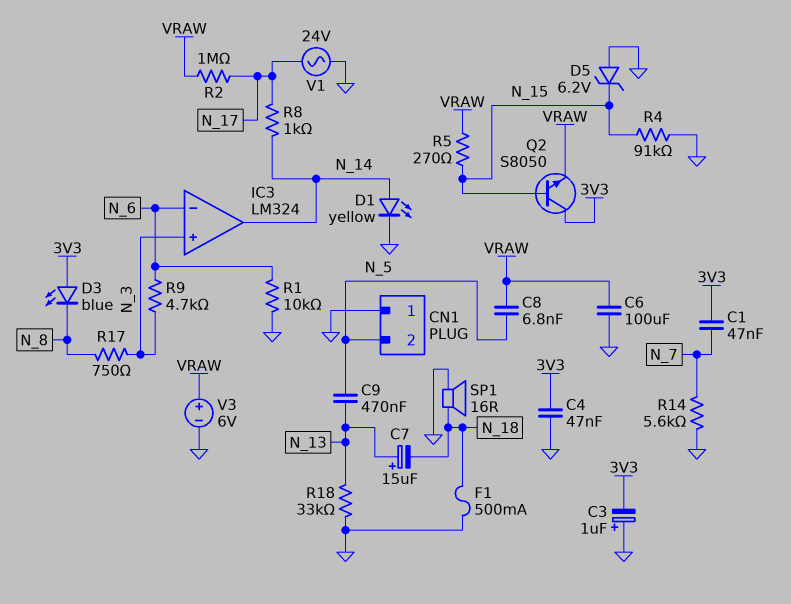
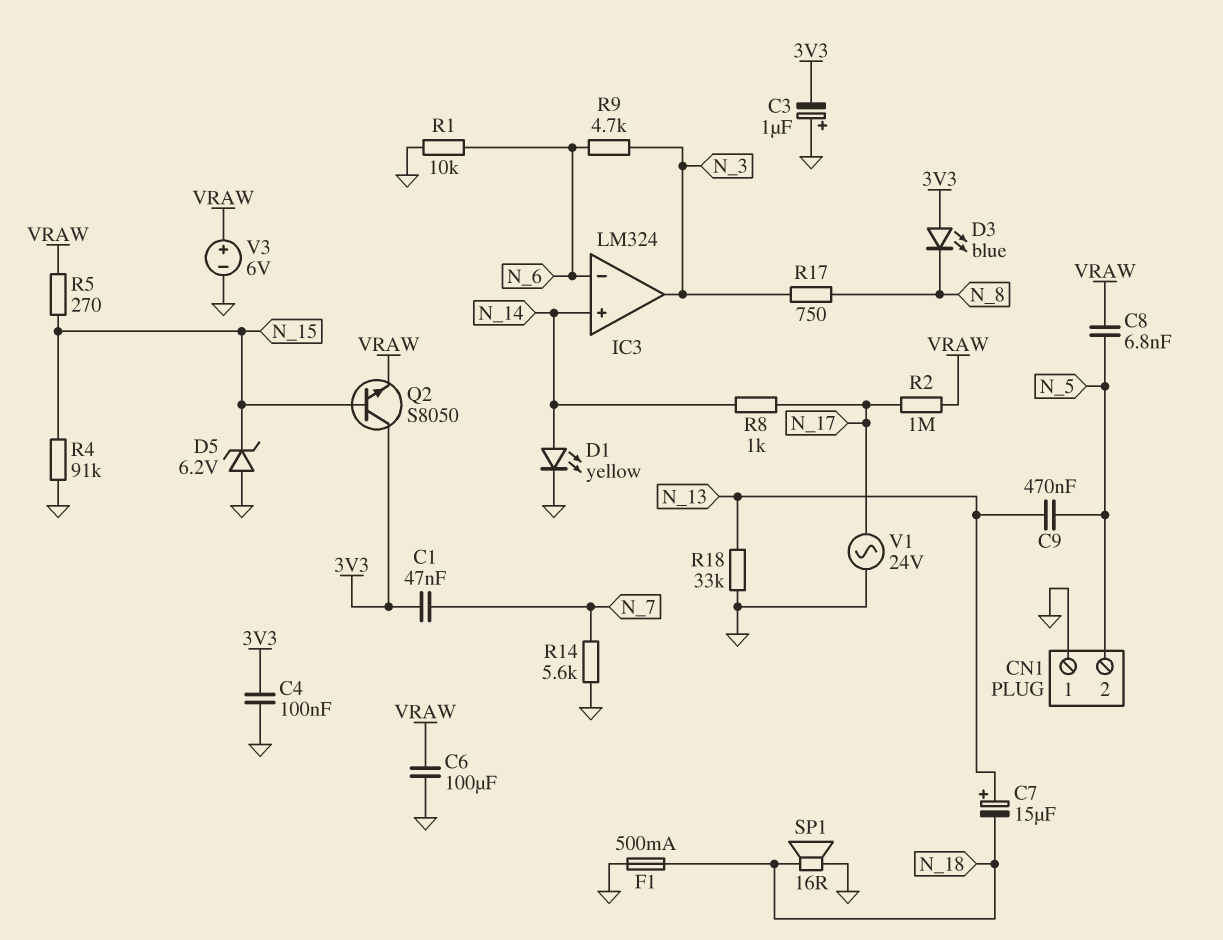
C4: 47nF (3V3, GND) -> 100nF (3V3, GND)
IC3 pin in+: N_3 -> N_14
IC3 pin out: N_14 -> N_3

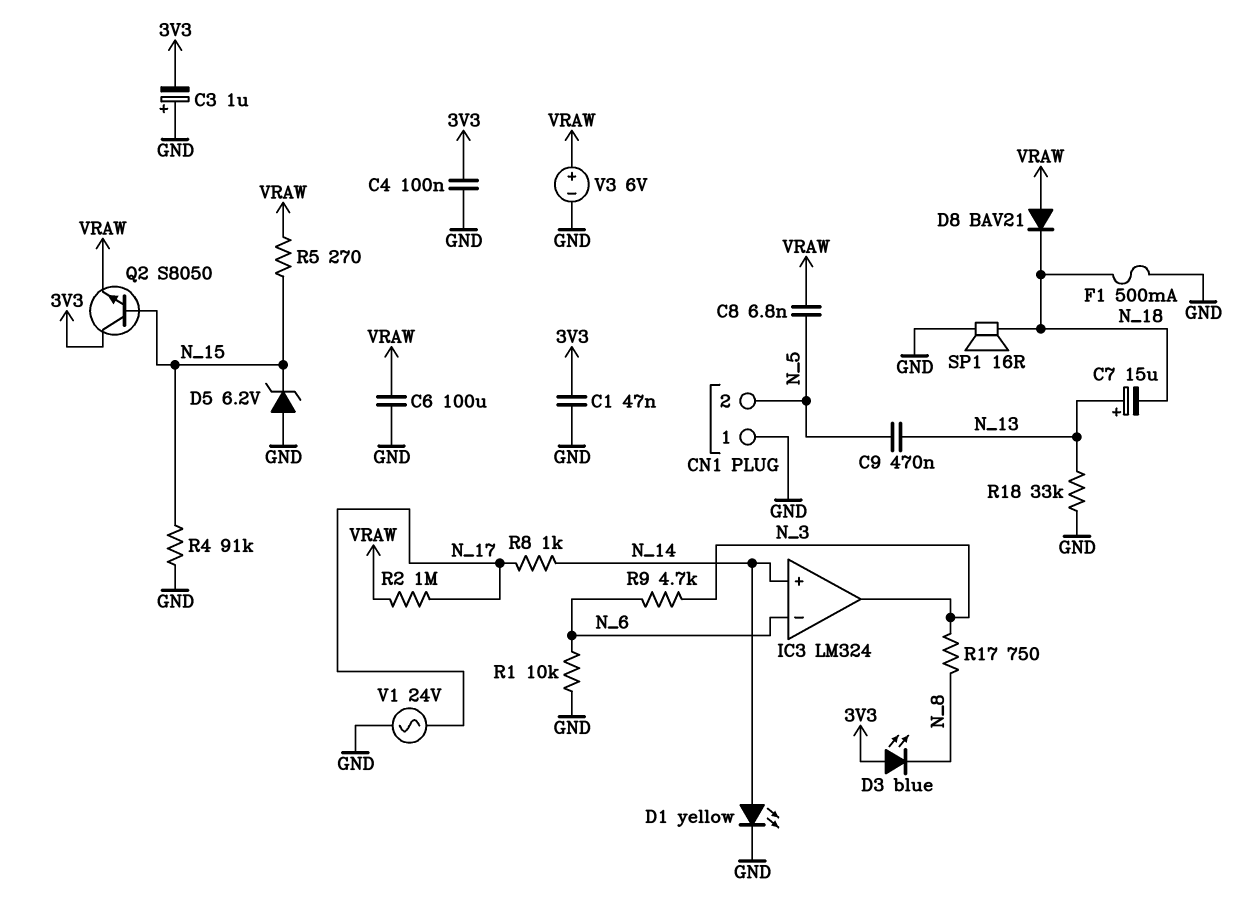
C1: 47nF (3V3, N_7) -> 47nF (3V3, GND)
D8: none -> diode BAV21 (A VRAW, K N_18)
R14: 5.6k (GND, N_7) -> none

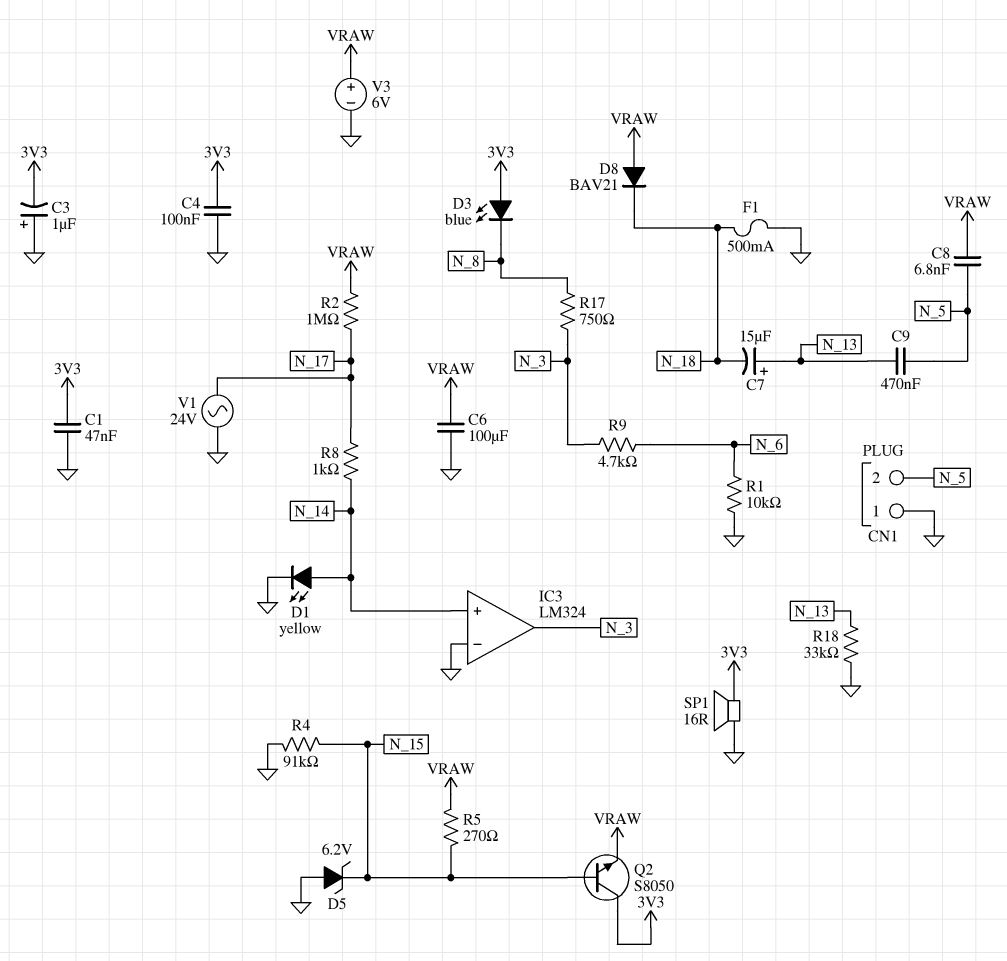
IC3 pin in-: N_6 -> GND
SP1: speaker 16R (GND, N_18) -> speaker 16R (3V3, GND)

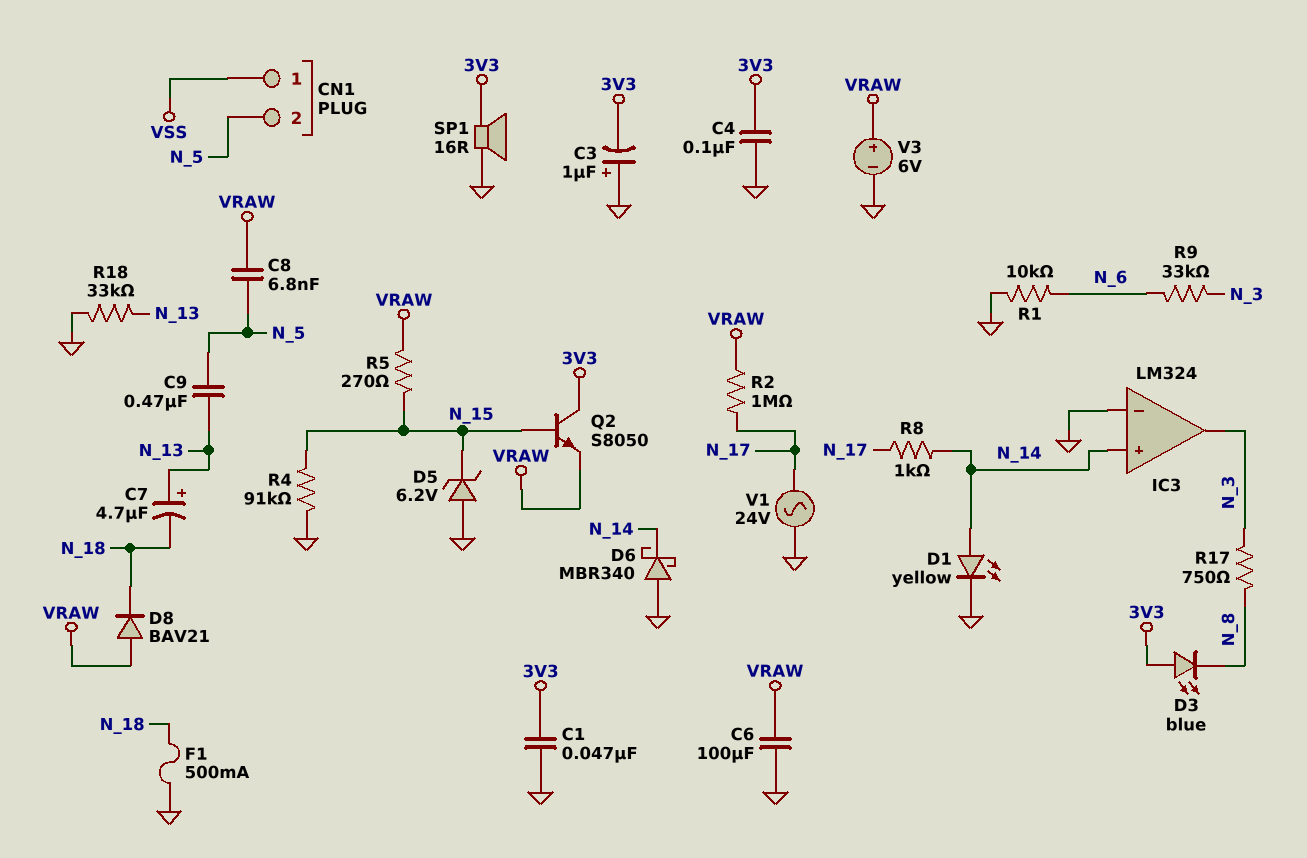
C7: 15uF (plus N_13, minus N_18) -> 4.7uF (plus N_13, minus N_18)
CN1 pin 1: GND -> VSS
D6: none -> schottky MBR340 (A GND, K N_14)
R9: 4.7k (N_3, N_6) -> 33k (N_3, N_6)

